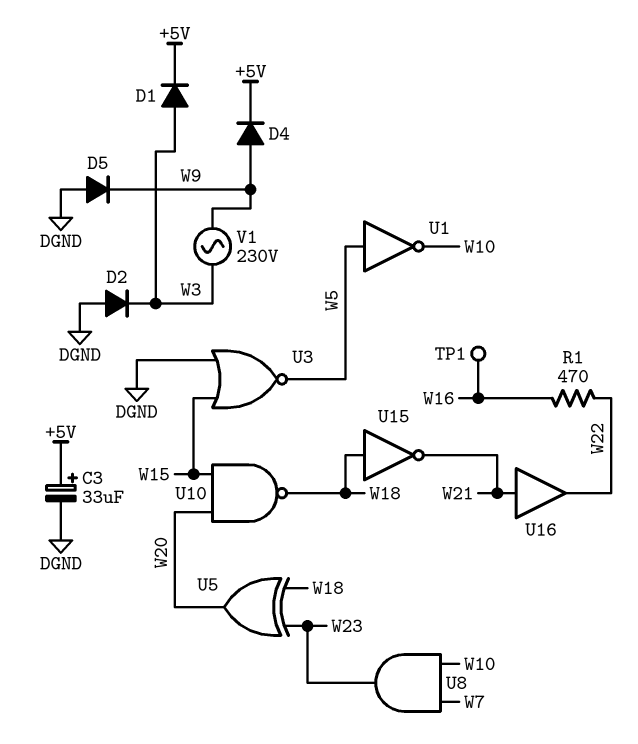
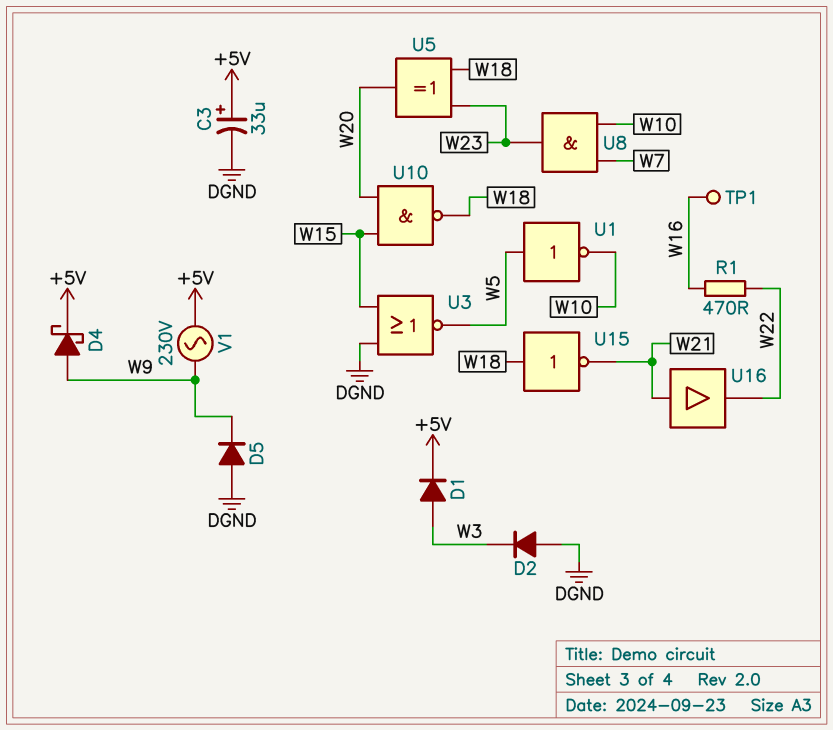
D4: diode (A W9, K +5V) -> schottky (A W9, K +5V)
V1: AC 230V (W3, W9) -> AC 230V (+5V, W9)

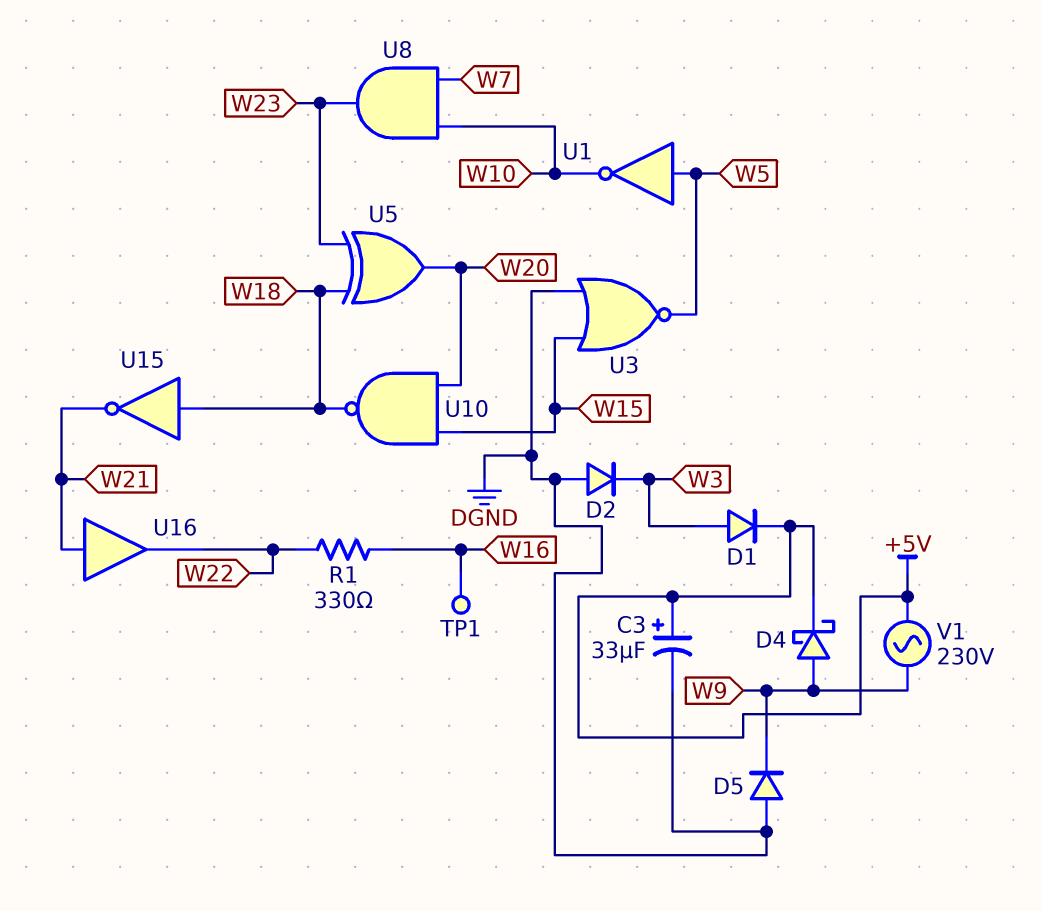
R1: 470 (W16, W22) -> 330 (W16, W22)

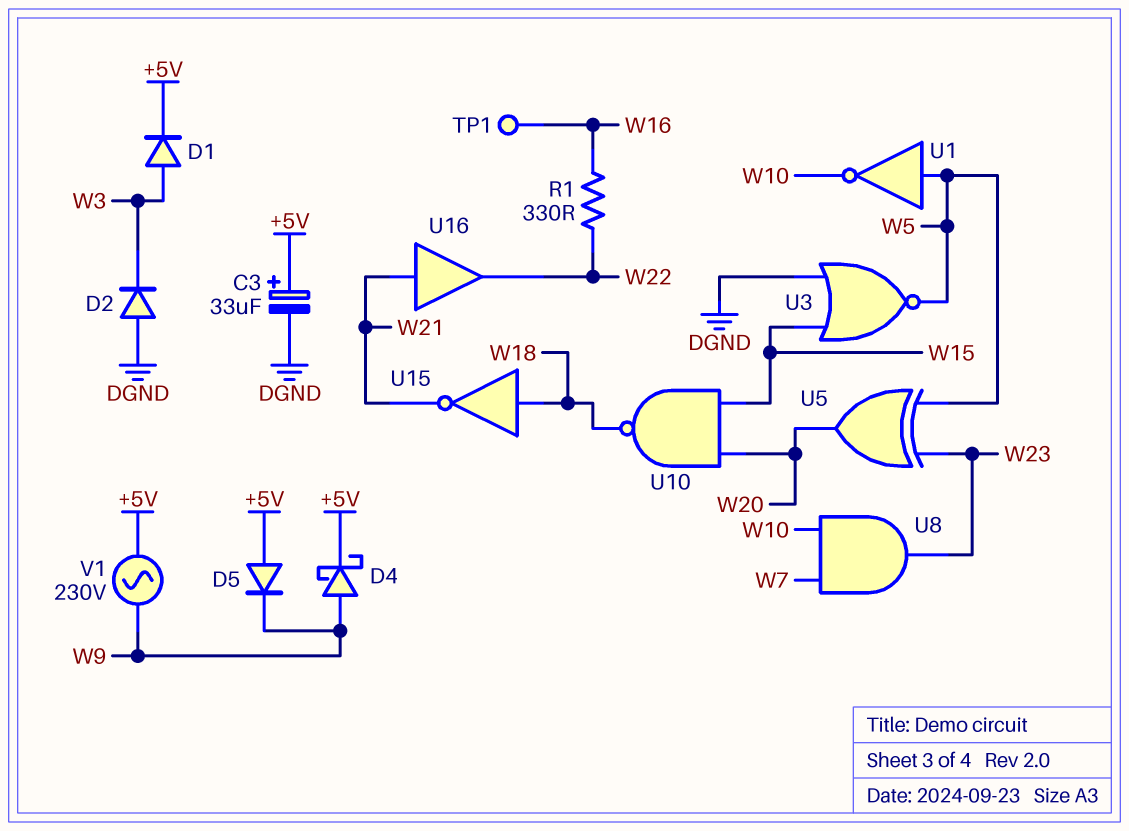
D5: diode (A DGND, K W9) -> diode (A +5V, K W9)
U5: XOR (in W18, in W23, out W20) -> XOR (in W5, in W23, out W20)

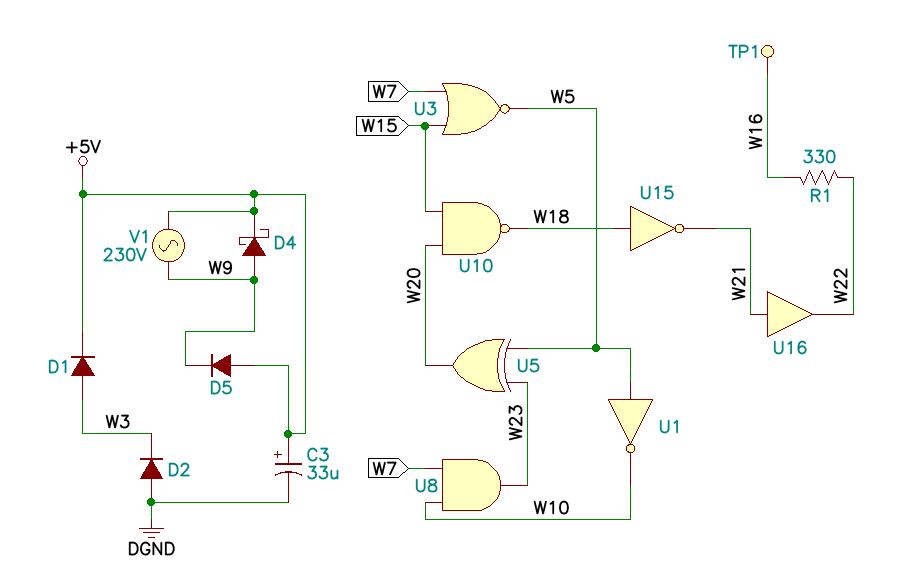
U3: NOR (in DGND, in W15, out W5) -> NOR (in W7, in W15, out W5)

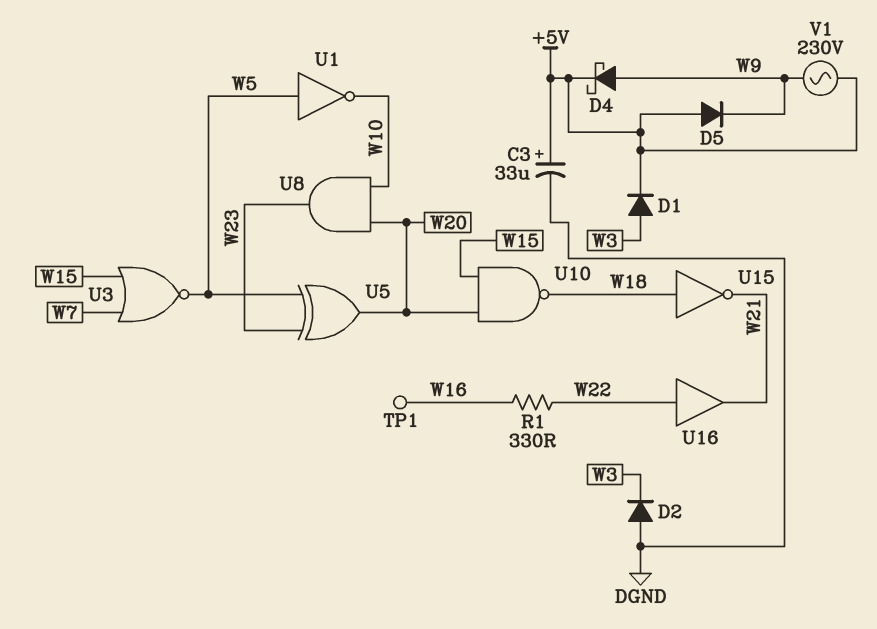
U8: AND (in W7, in W10, out W23) -> AND (in W10, in W20, out W23)
U16: buffer (in W21, out W22) -> buffer (in W22, out W21)

